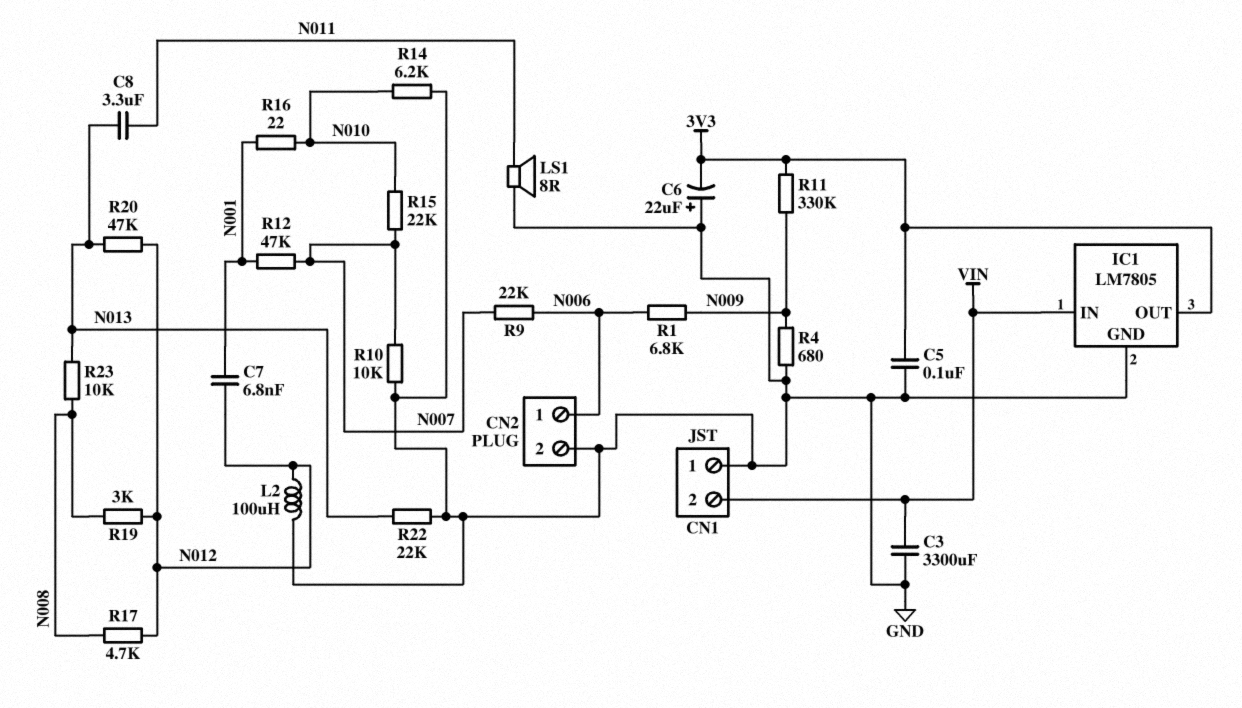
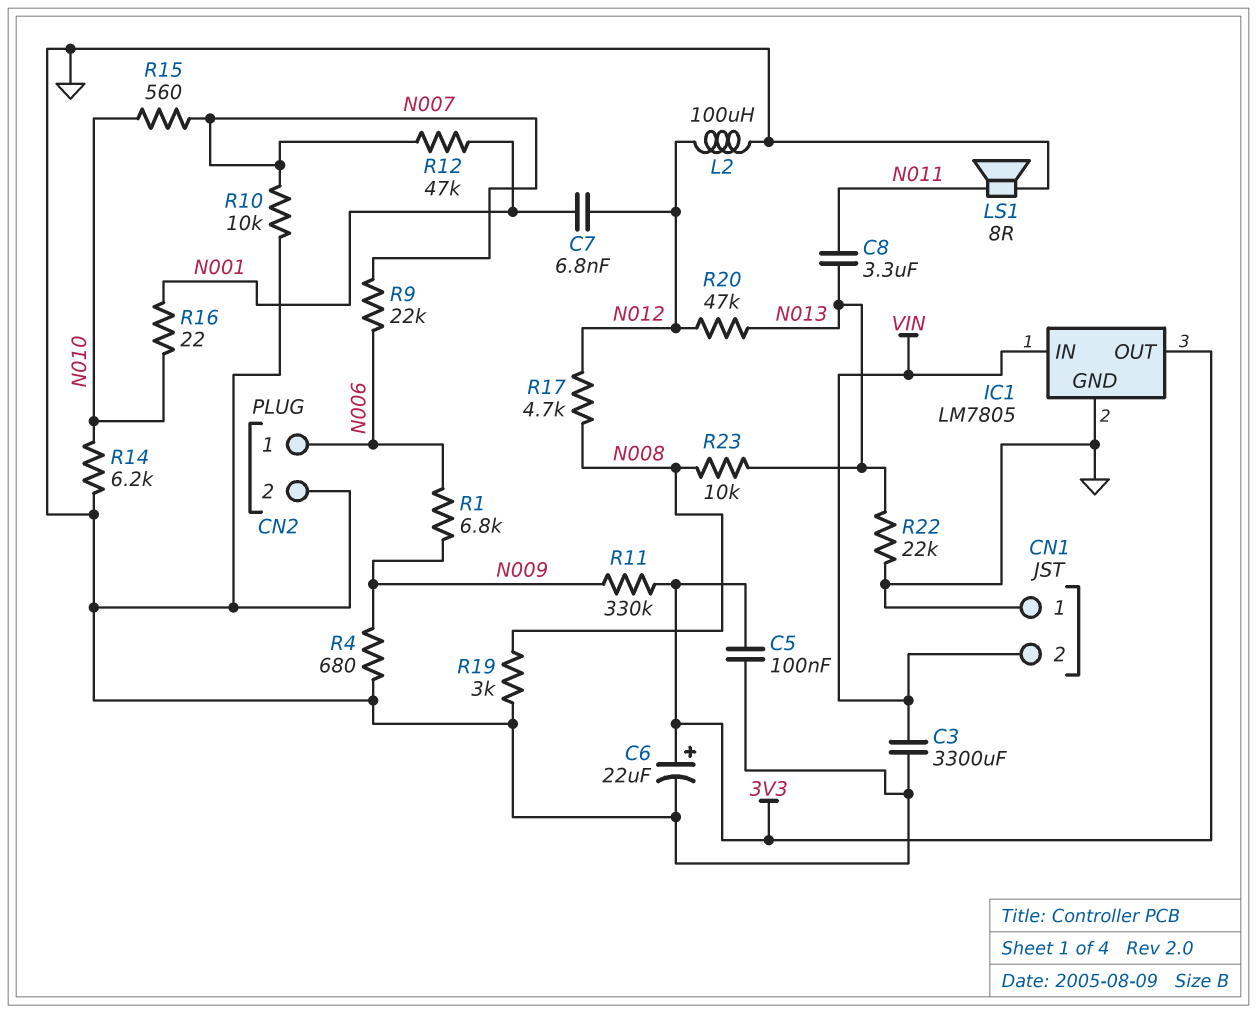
C6: 22uF (plus GND, minus 3V3) -> 22uF (plus 3V3, minus GND)
R15: 22k (N007, N010) -> 560 (N007, N010)
R19: 3k (N008, N012) -> 3k (GND, N008)

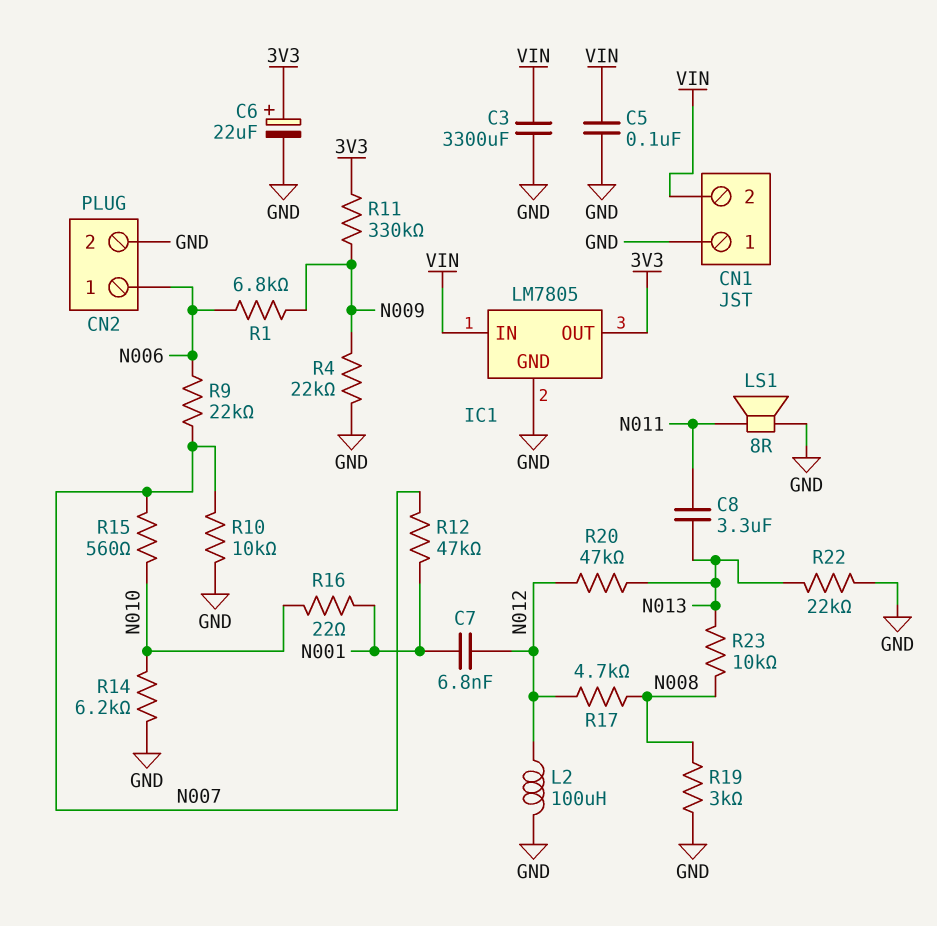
C5: 100nF (3V3, GND) -> 100nF (GND, VIN)
R4: 680 (GND, N009) -> 22k (GND, N009)

